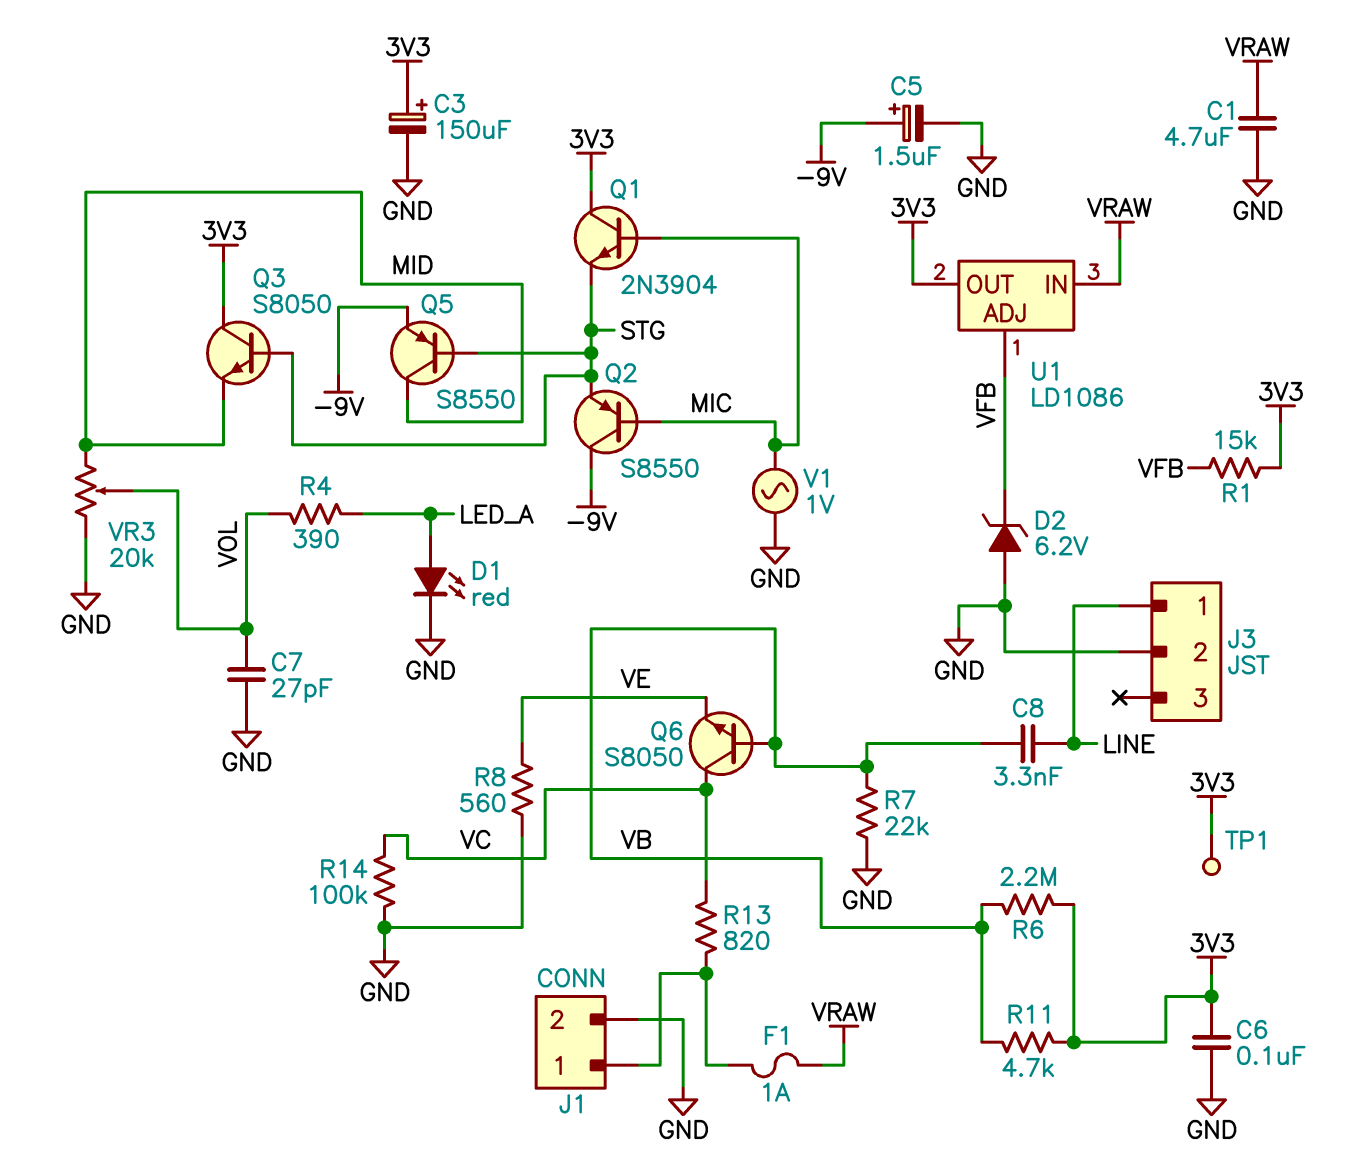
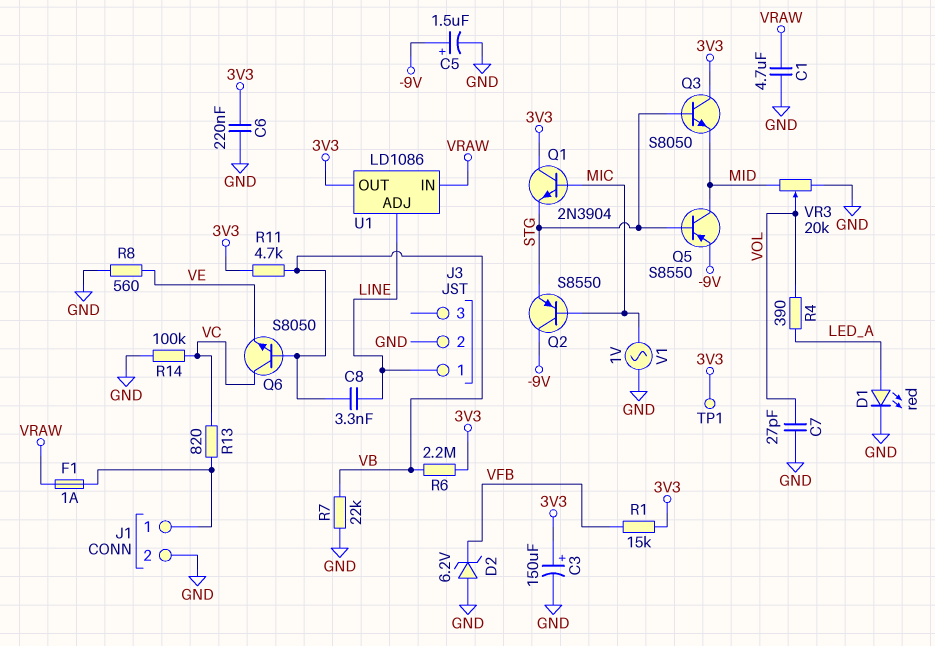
C6: 100nF (3V3, GND) -> 220nF (3V3, GND)
U1 pin ADJ: VFB -> LINE

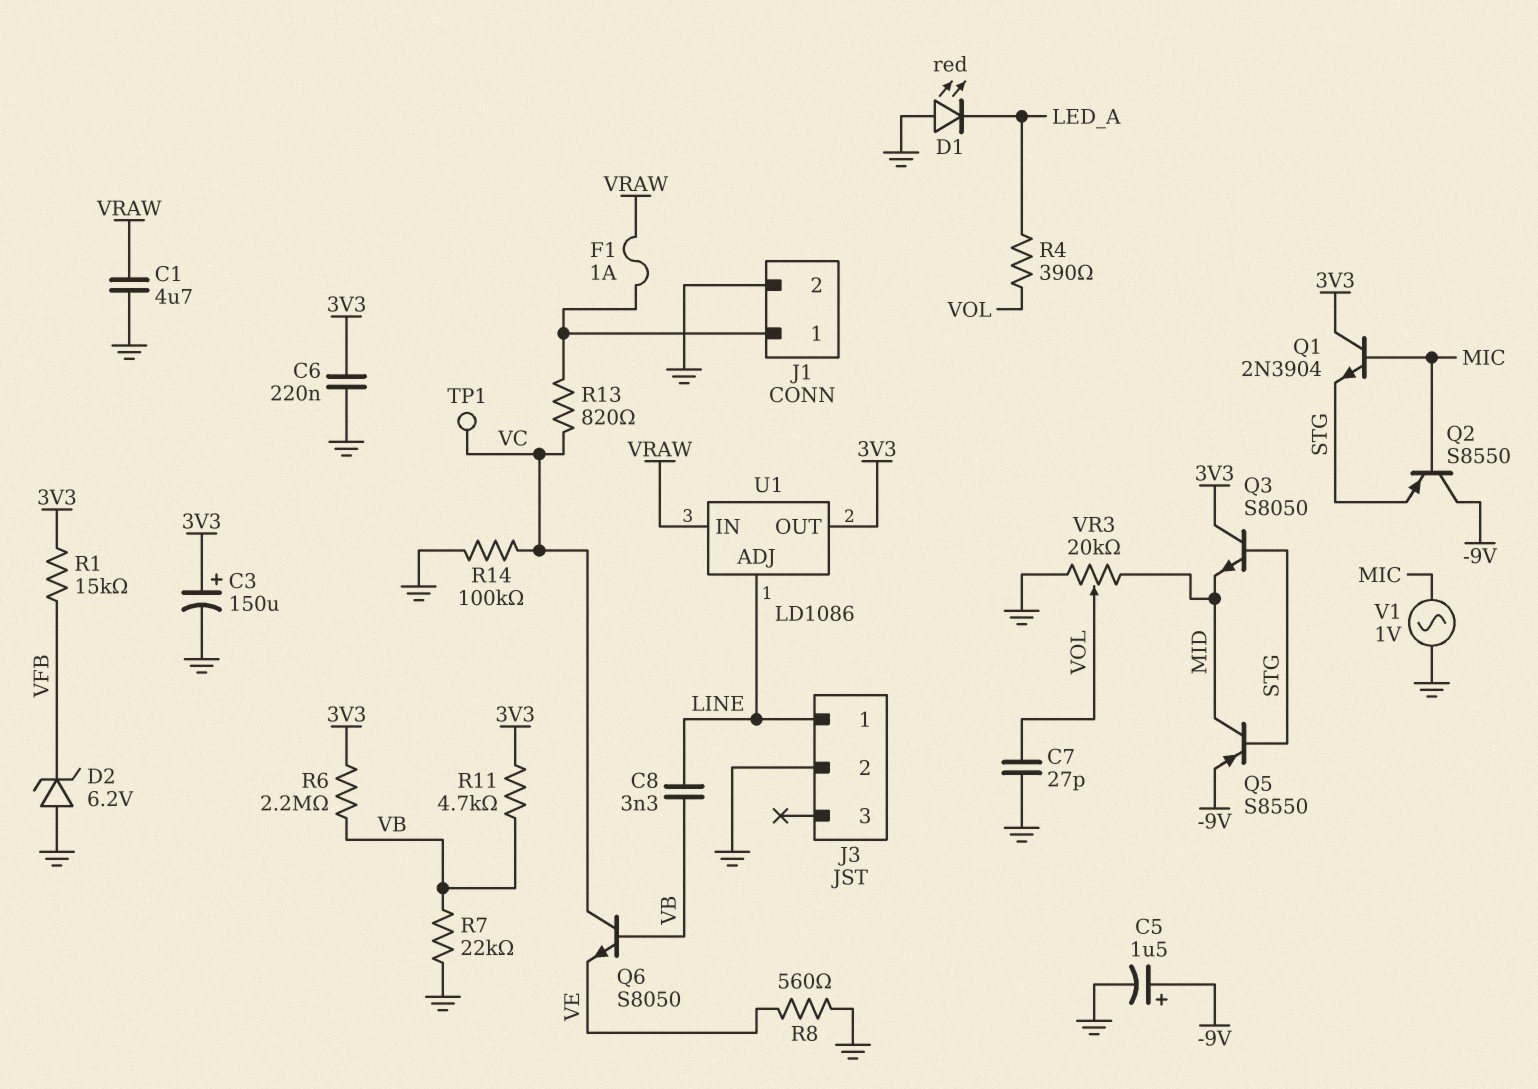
D1: LED red (A LED_A, K GND) -> LED red (A GND, K LED_A)
TP1: test point (3V3) -> test point (VC)

